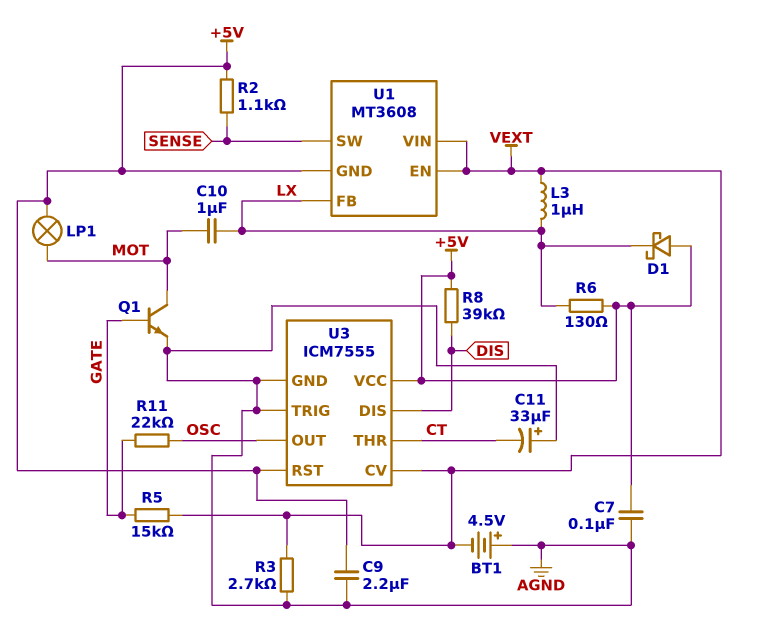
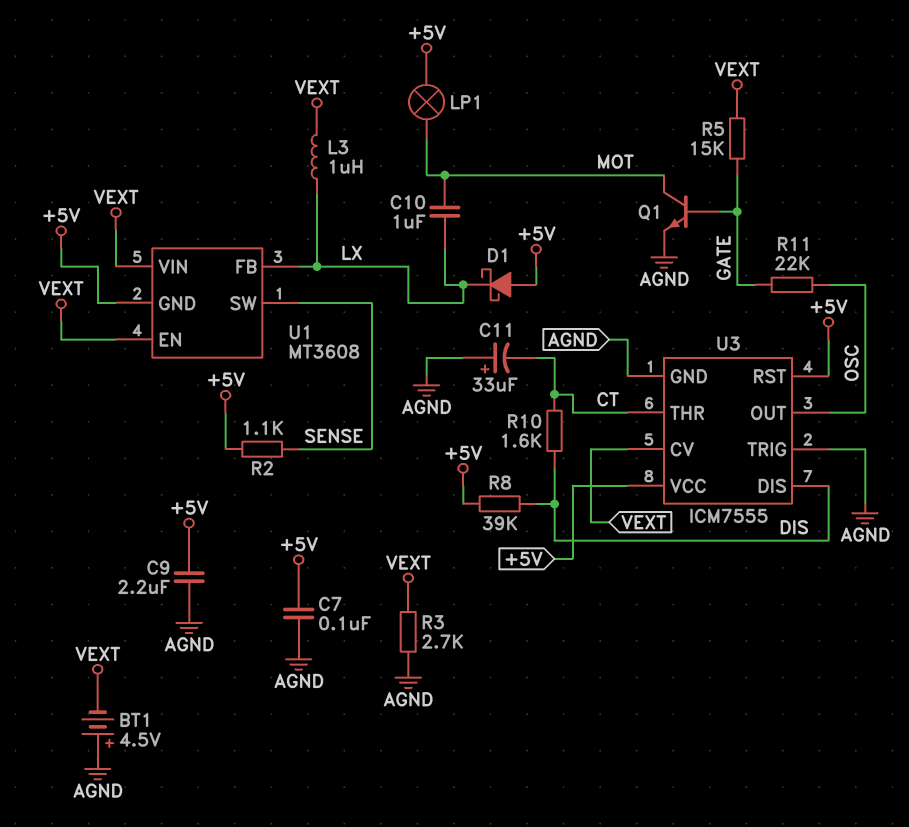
R6: 130 (+5V, LX) -> none
R10: none -> 1.6k (CT, DIS)

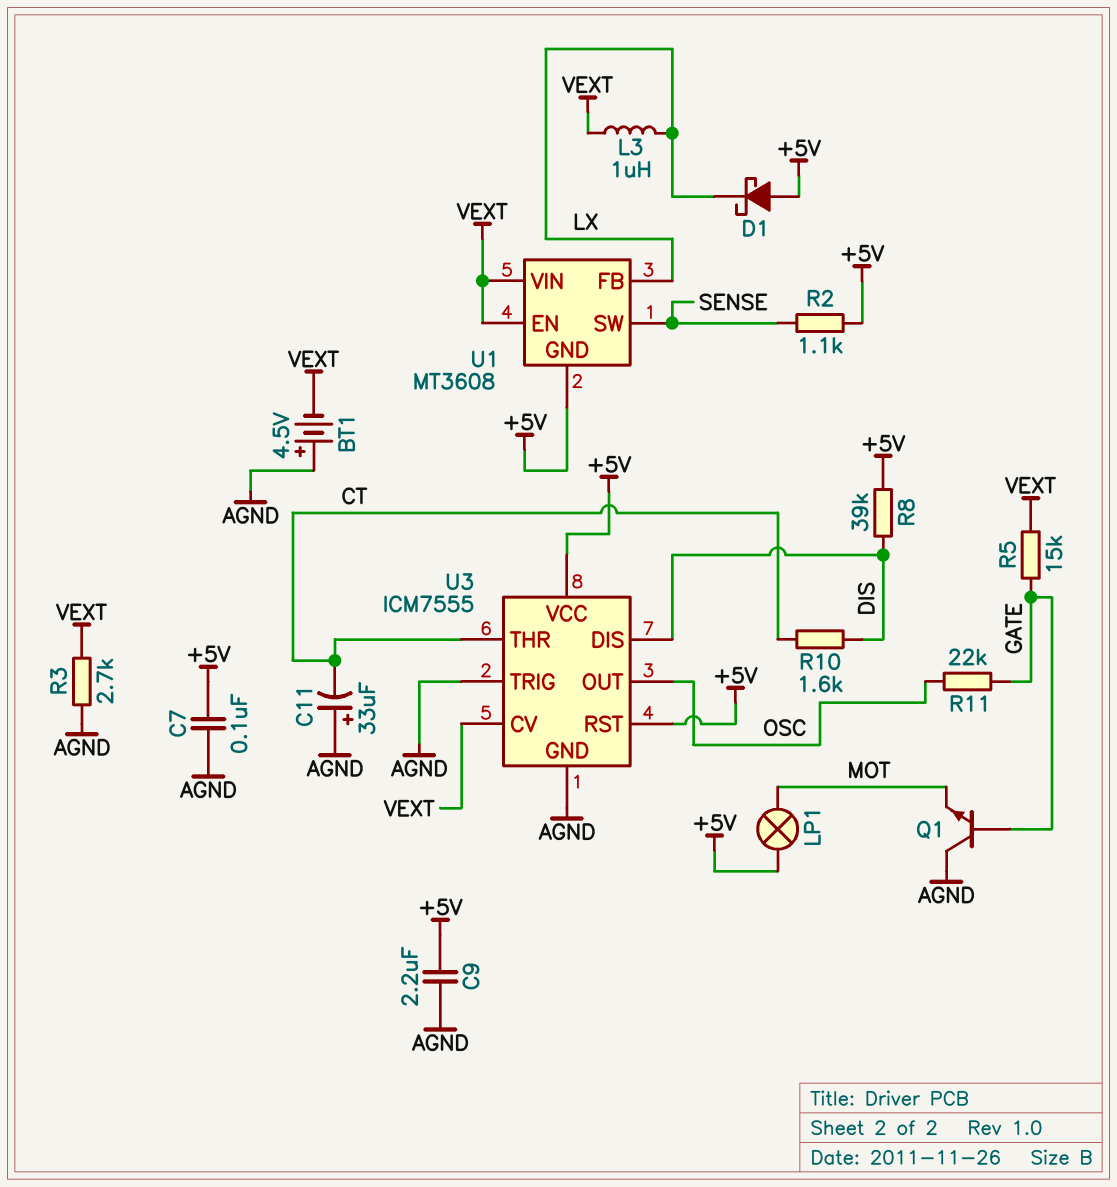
C10: 1uF (LX, MOT) -> none
Q1: NPN (B GATE, C MOT, E AGND) -> NPN (B GATE, C AGND, E MOT)

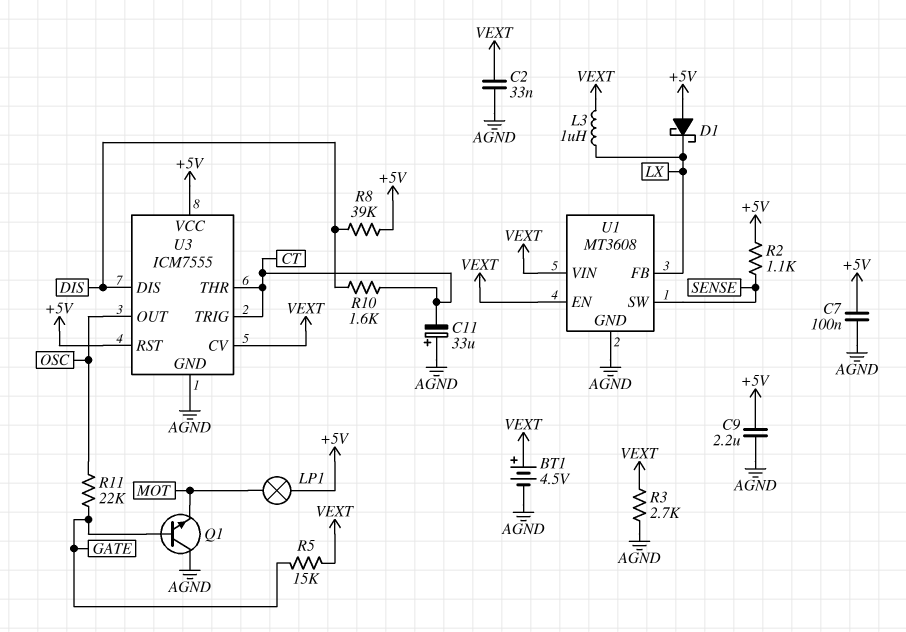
BT1: 4.5V (plus AGND, minus VEXT) -> 4.5V (plus VEXT, minus AGND)
C2: none -> 33nF (AGND, VEXT)
U1 pin GND: +5V -> AGND
U3 pin TRIG: AGND -> CT

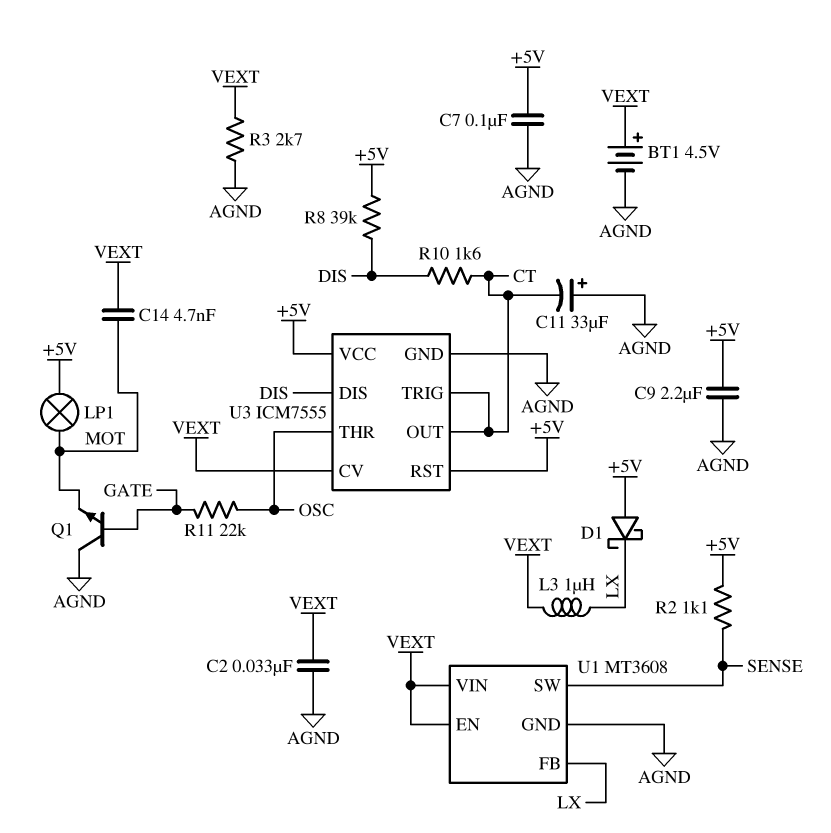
C14: none -> 4.7nF (MOT, VEXT)
R5: 15k (GATE, VEXT) -> none
U3 pin OUT: OSC -> CT
U3 pin THR: CT -> OSC

